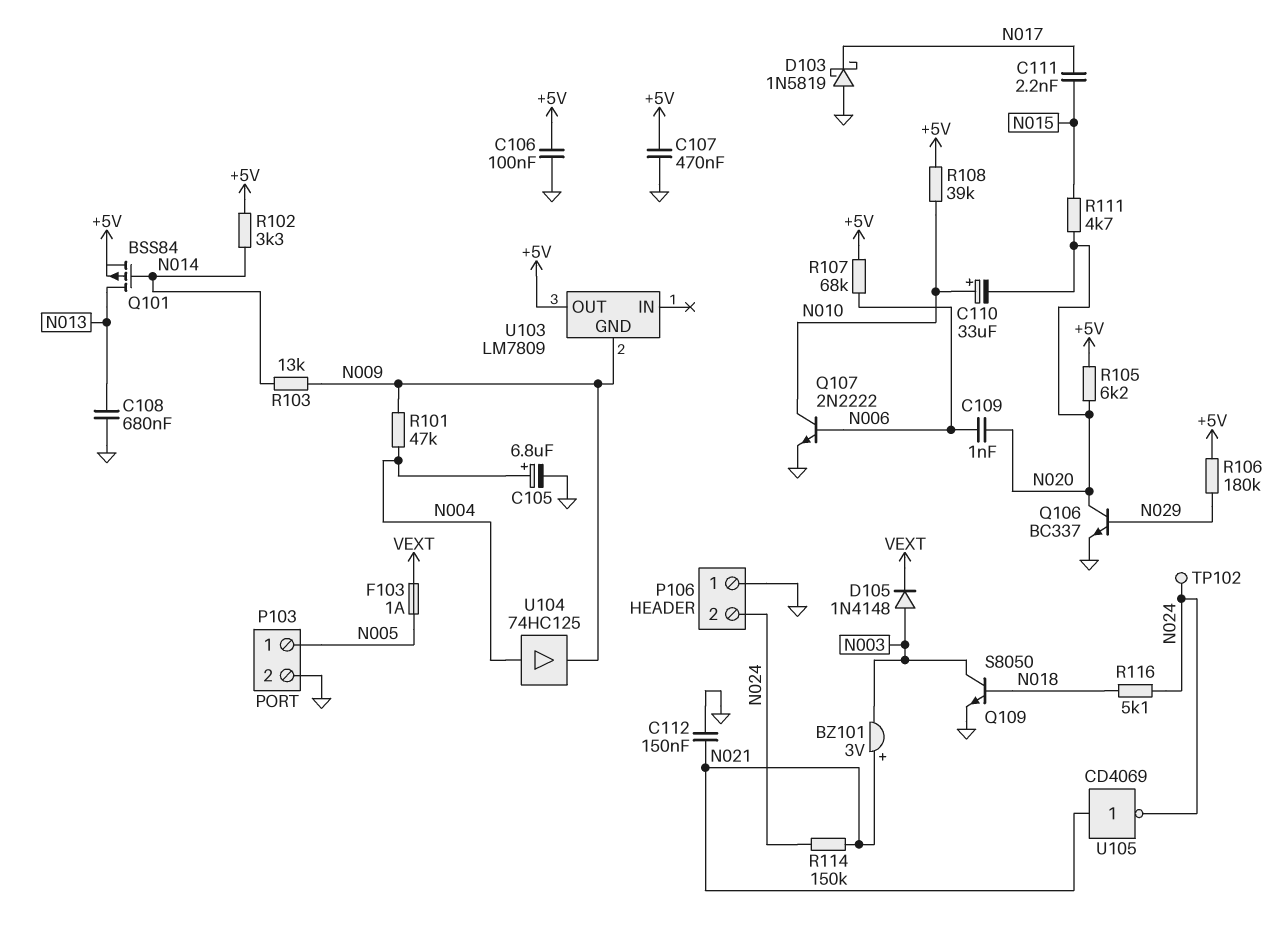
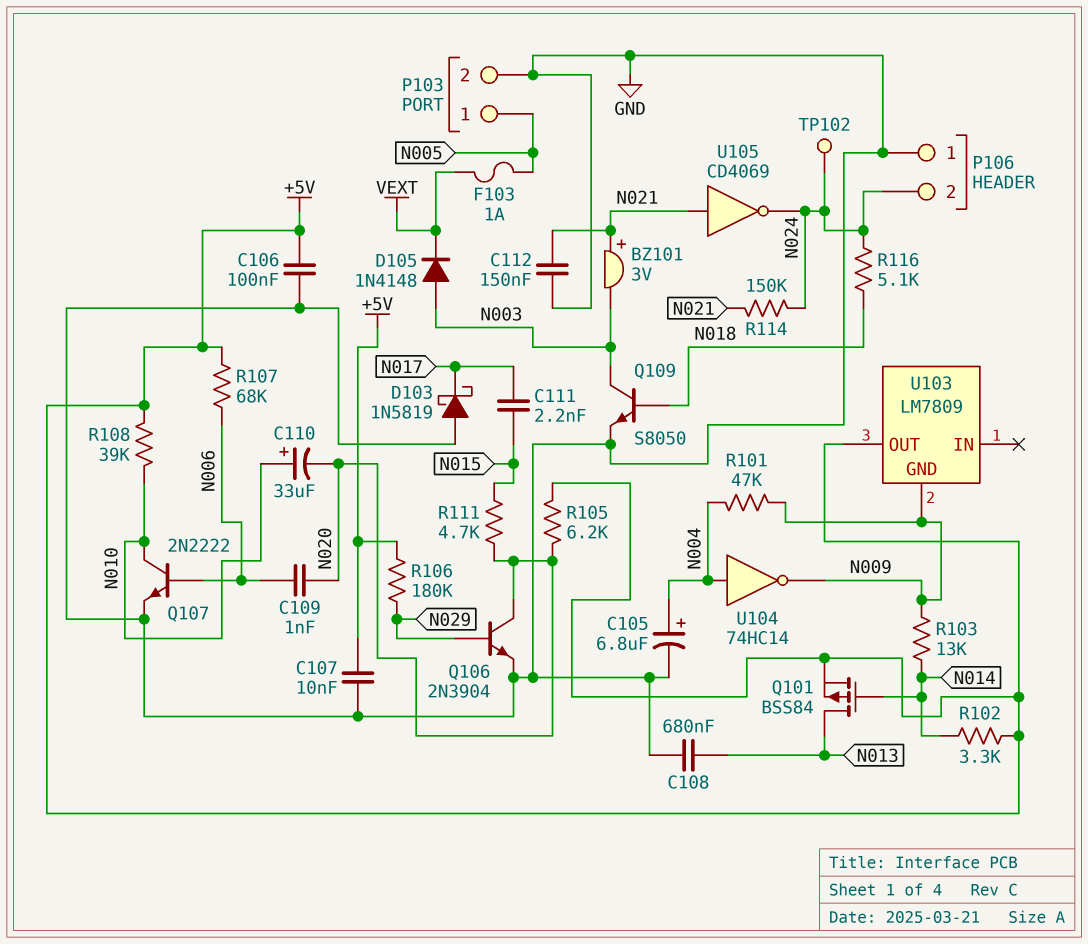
C107: 470nF (+5V, GND) -> 10nF (+5V, GND)
Q106: NPN BC337 (B N029, C N020, E GND) -> NPN 2N3904 (B N029, C N020, E GND)
U104: buffer 74HC125 (in N004, out N009) -> NOT 74HC14 (in N004, out N009)

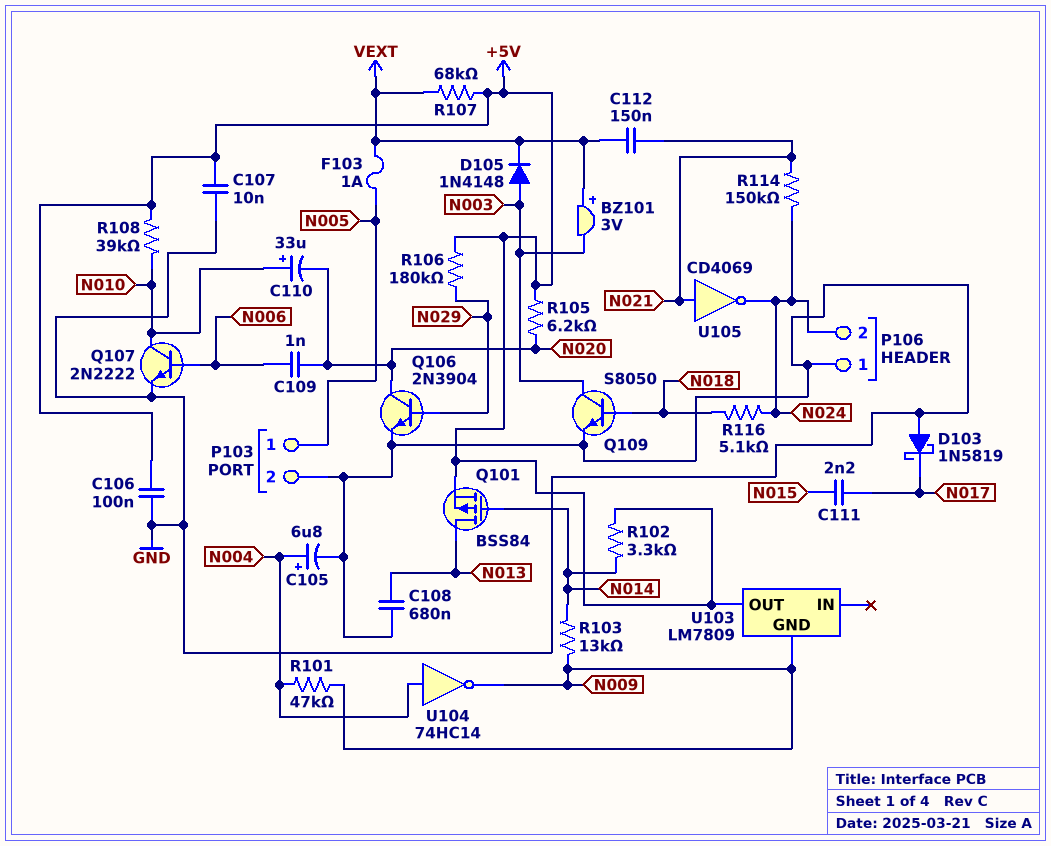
BZ101: buzzer 3V (plus N021, minus N003) -> buzzer 3V (plus VEXT, minus N003)
C112: 150nF (GND, N021) -> 150nF (N021, VEXT)
R107: 68k (+5V, N006) -> 68k (+5V, VEXT)
R111: 4.7k (N015, N020) -> none
TP102: test point (N024) -> none

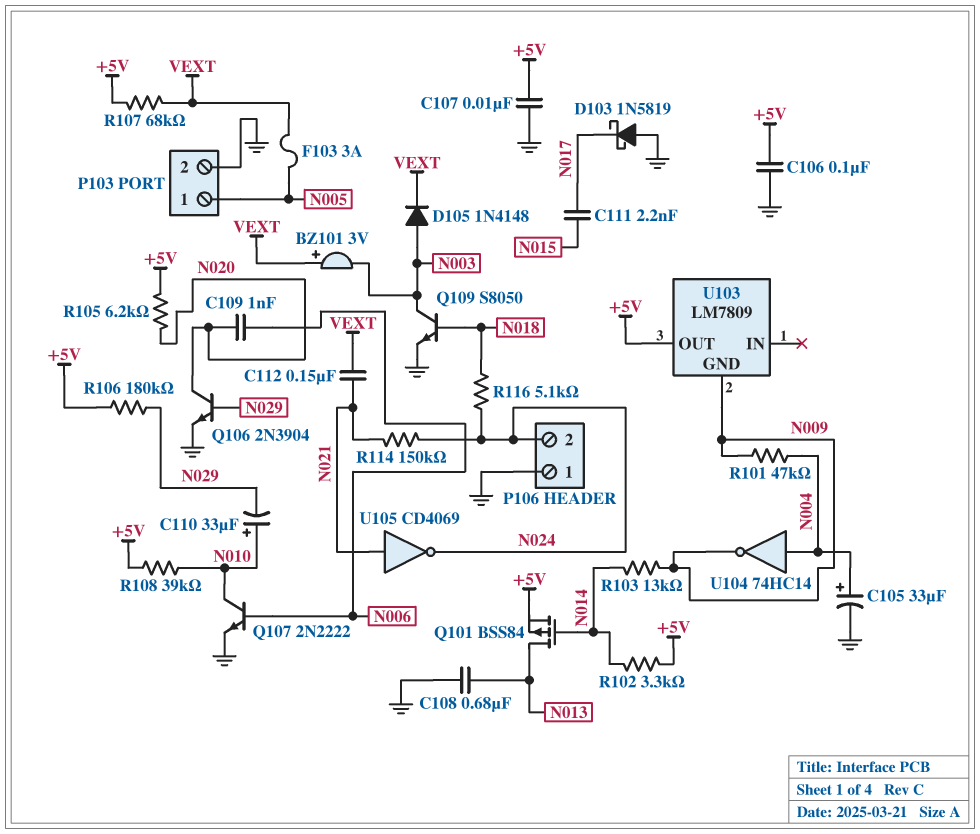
C105: 6.8uF (plus N004, minus GND) -> 33uF (plus N004, minus GND)
C110: 33uF (plus N010, minus N020) -> 33uF (plus N010, minus N029)
F103: 1A (N005, VEXT) -> 3A (N005, VEXT)

